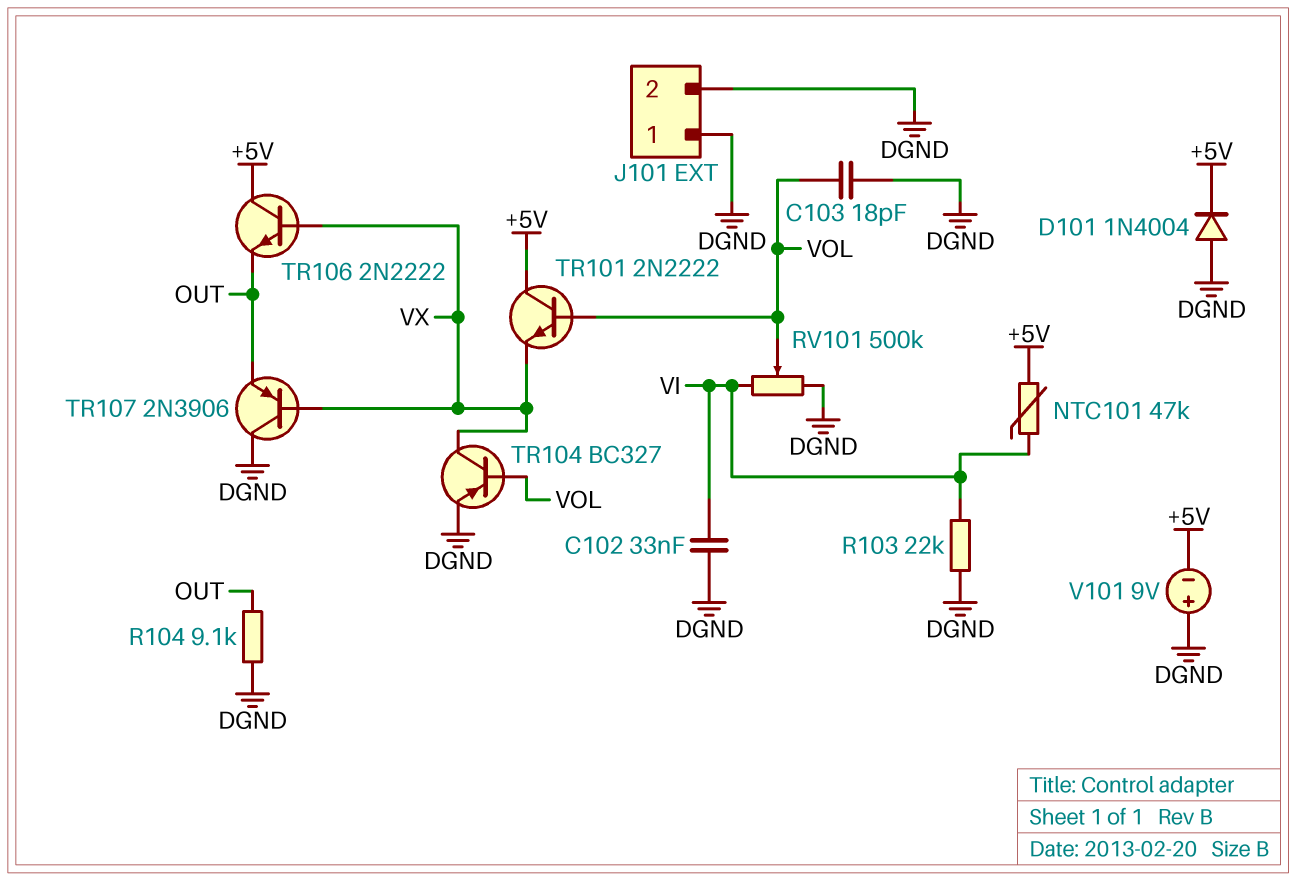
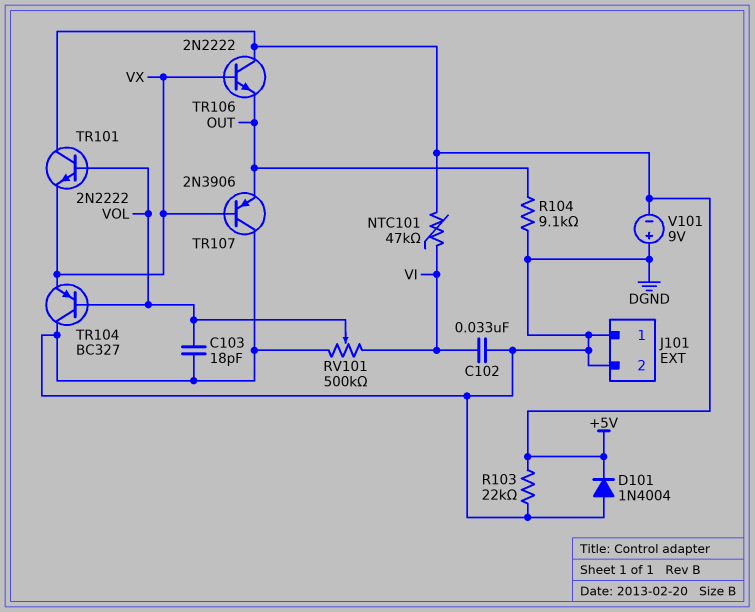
R103: 22k (DGND, VI) -> 22k (+5V, DGND)
TR104: PNP BC327 (B VOL, C VX, E DGND) -> PNP BC327 (B VOL, C DGND, E VX)

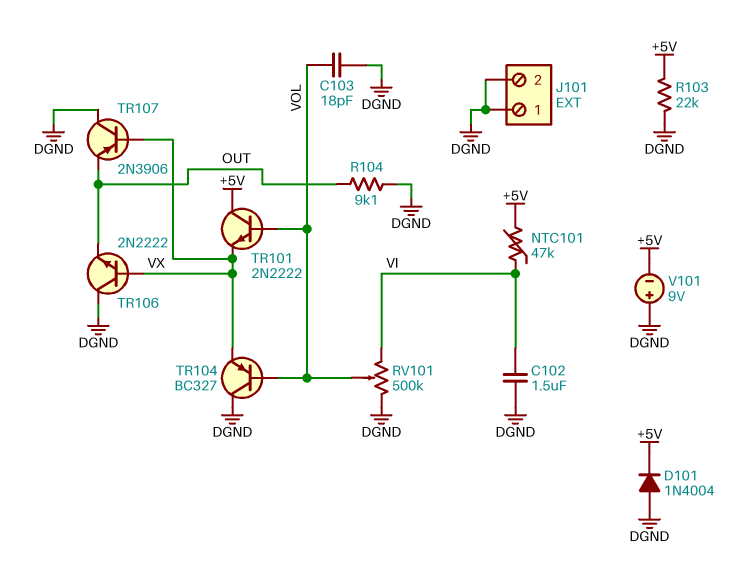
C102: 33nF (DGND, VI) -> 1.5uF (DGND, VI)
TR106: NPN 2N2222 (B VX, C +5V, E OUT) -> NPN 2N2222 (B VX, C DGND, E OUT)

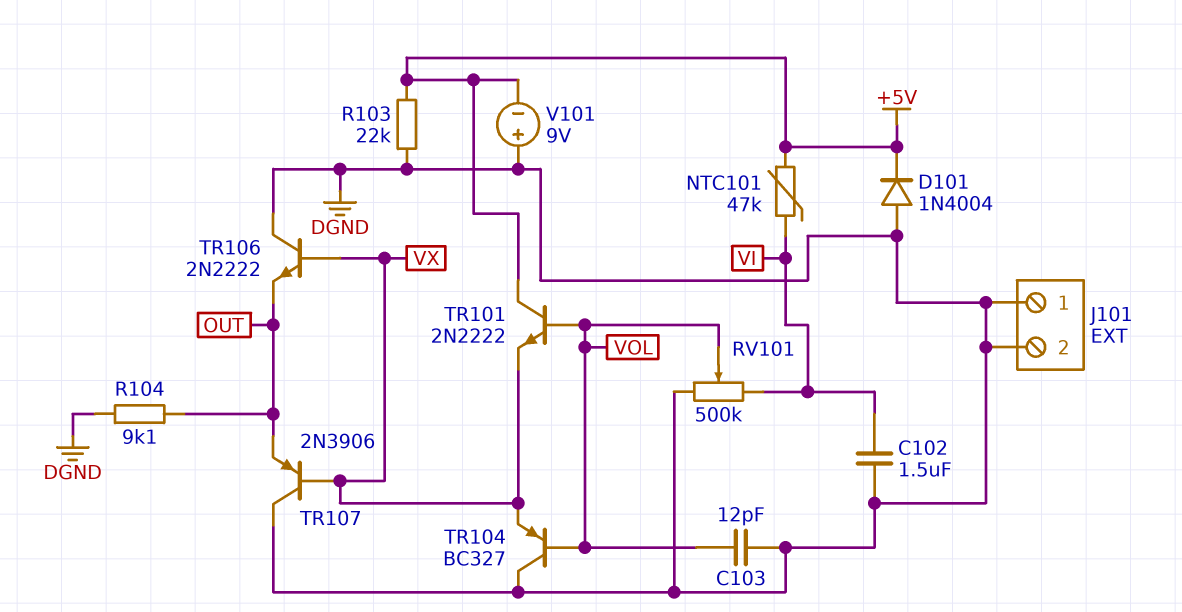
C103: 18pF (DGND, VOL) -> 12pF (DGND, VOL)

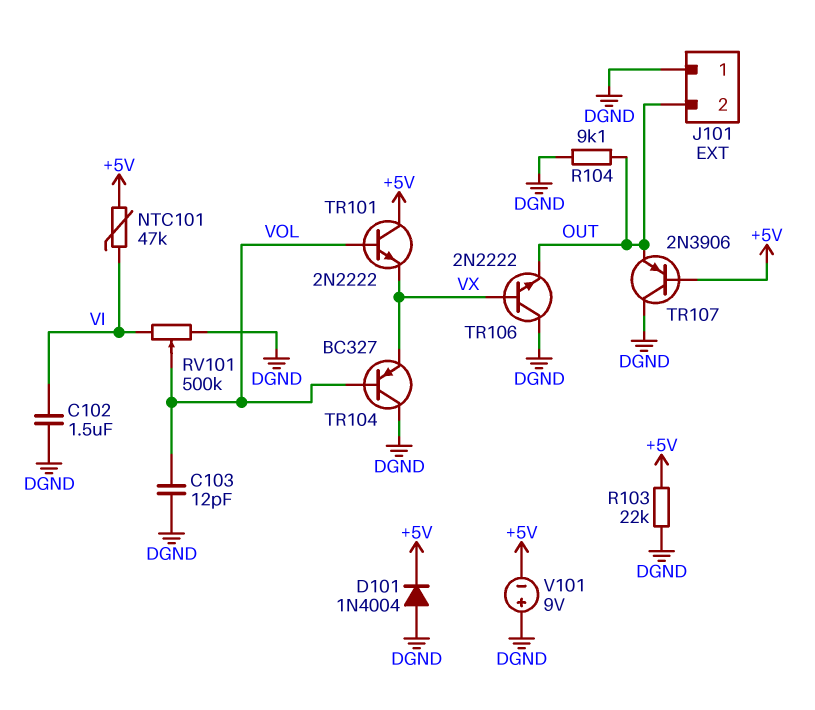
J101 pin 2: DGND -> OUT
TR107: PNP 2N3906 (B VX, C DGND, E OUT) -> PNP 2N3906 (B +5V, C DGND, E OUT)

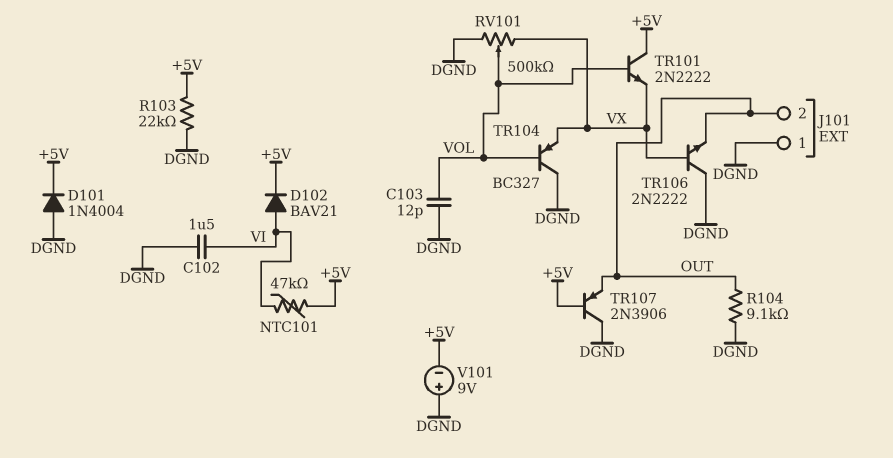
D102: none -> diode BAV21 (A VI, K +5V)
RV101: 500k (DGND, VI, wiper VOL) -> 500k (DGND, VX, wiper VOL)

